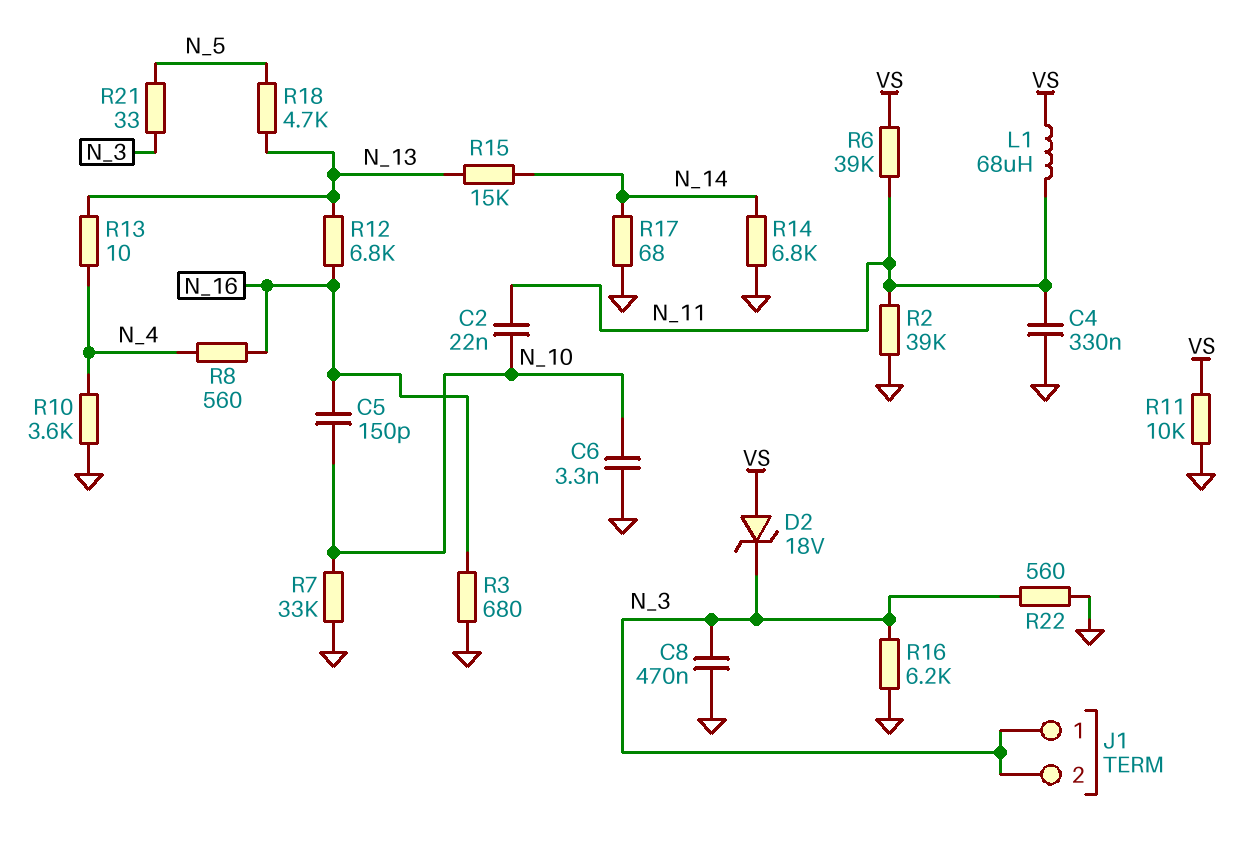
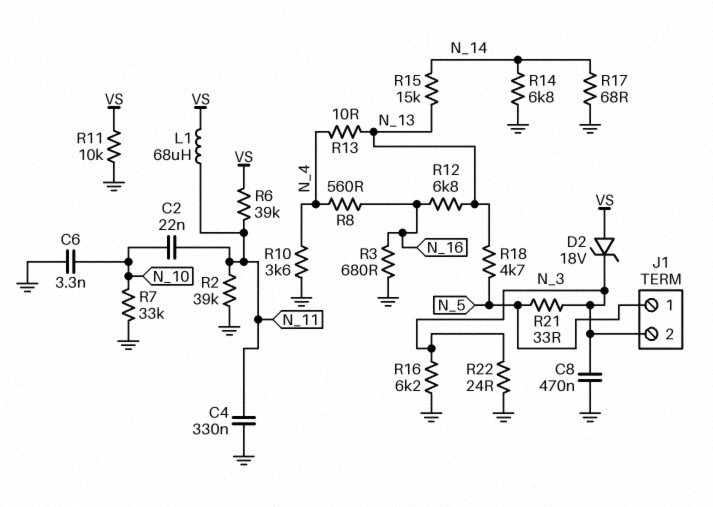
C5: 150pF (N_10, N_16) -> none
J1 pin 1: N_3 -> N_5
R22: 560 (GND, N_3) -> 24 (GND, N_3)

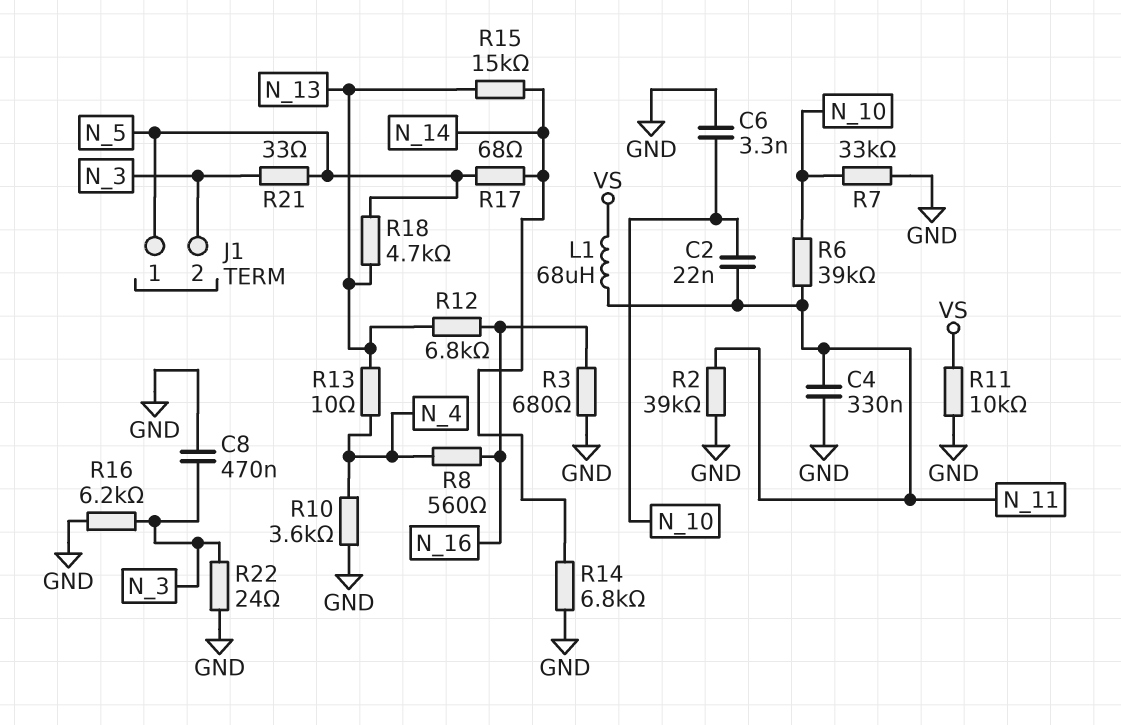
D2: zener 18V (A VS, K N_3) -> none
R6: 39k (N_11, VS) -> 39k (N_10, N_11)
R17: 68 (GND, N_14) -> 68 (N_5, N_14)

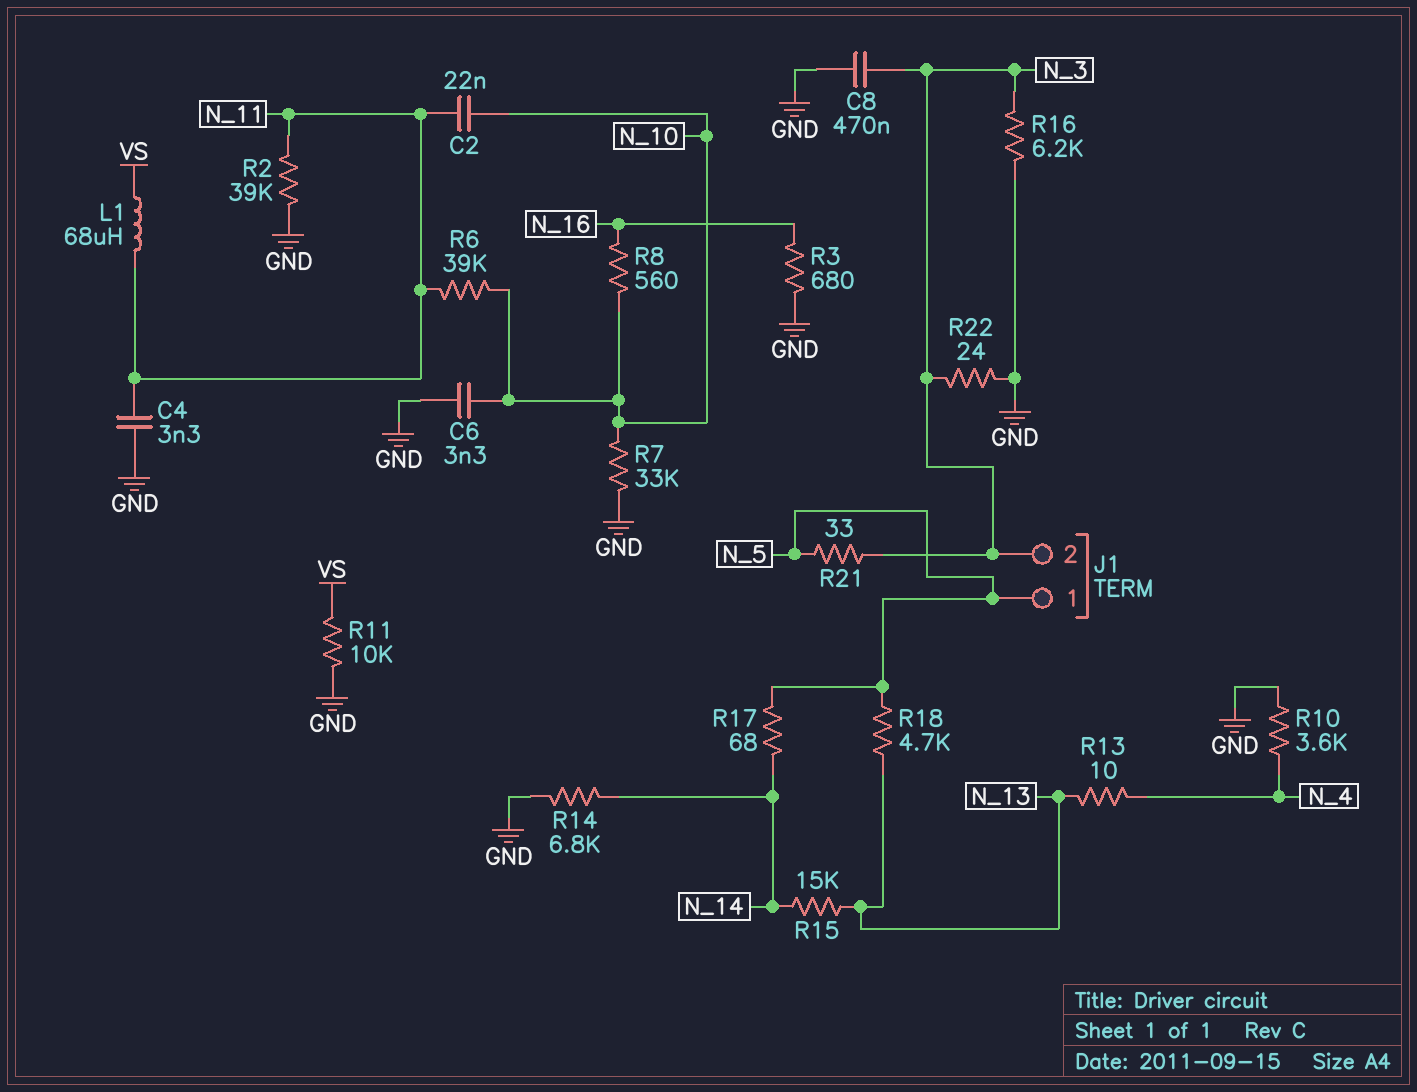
C4: 330nF (GND, N_11) -> 3.3nF (GND, N_11)
R8: 560 (N_4, N_16) -> 560 (N_10, N_16)
R12: 6.8k (N_13, N_16) -> none

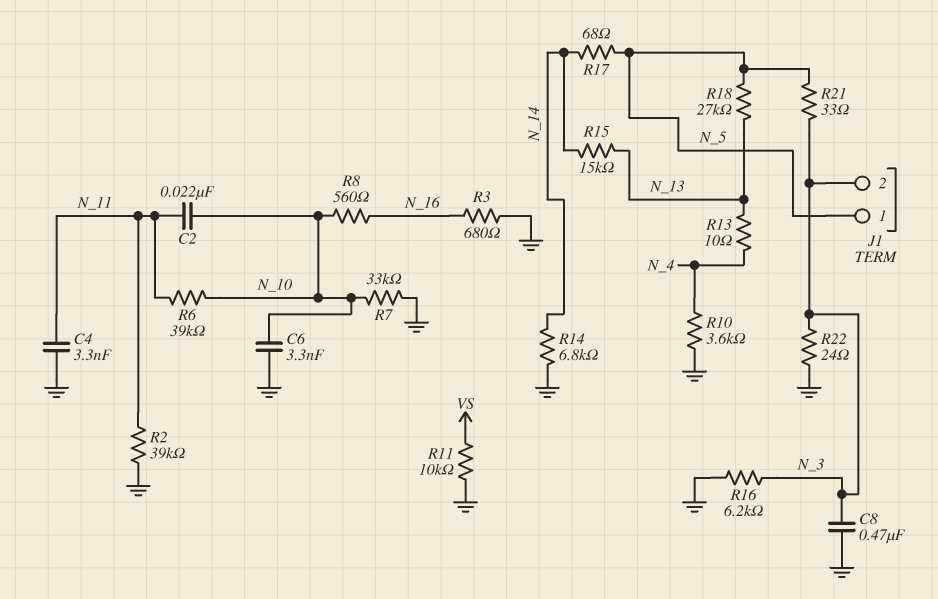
L1: 68uH (N_11, VS) -> none
R18: 4.7k (N_5, N_13) -> 27k (N_5, N_13)

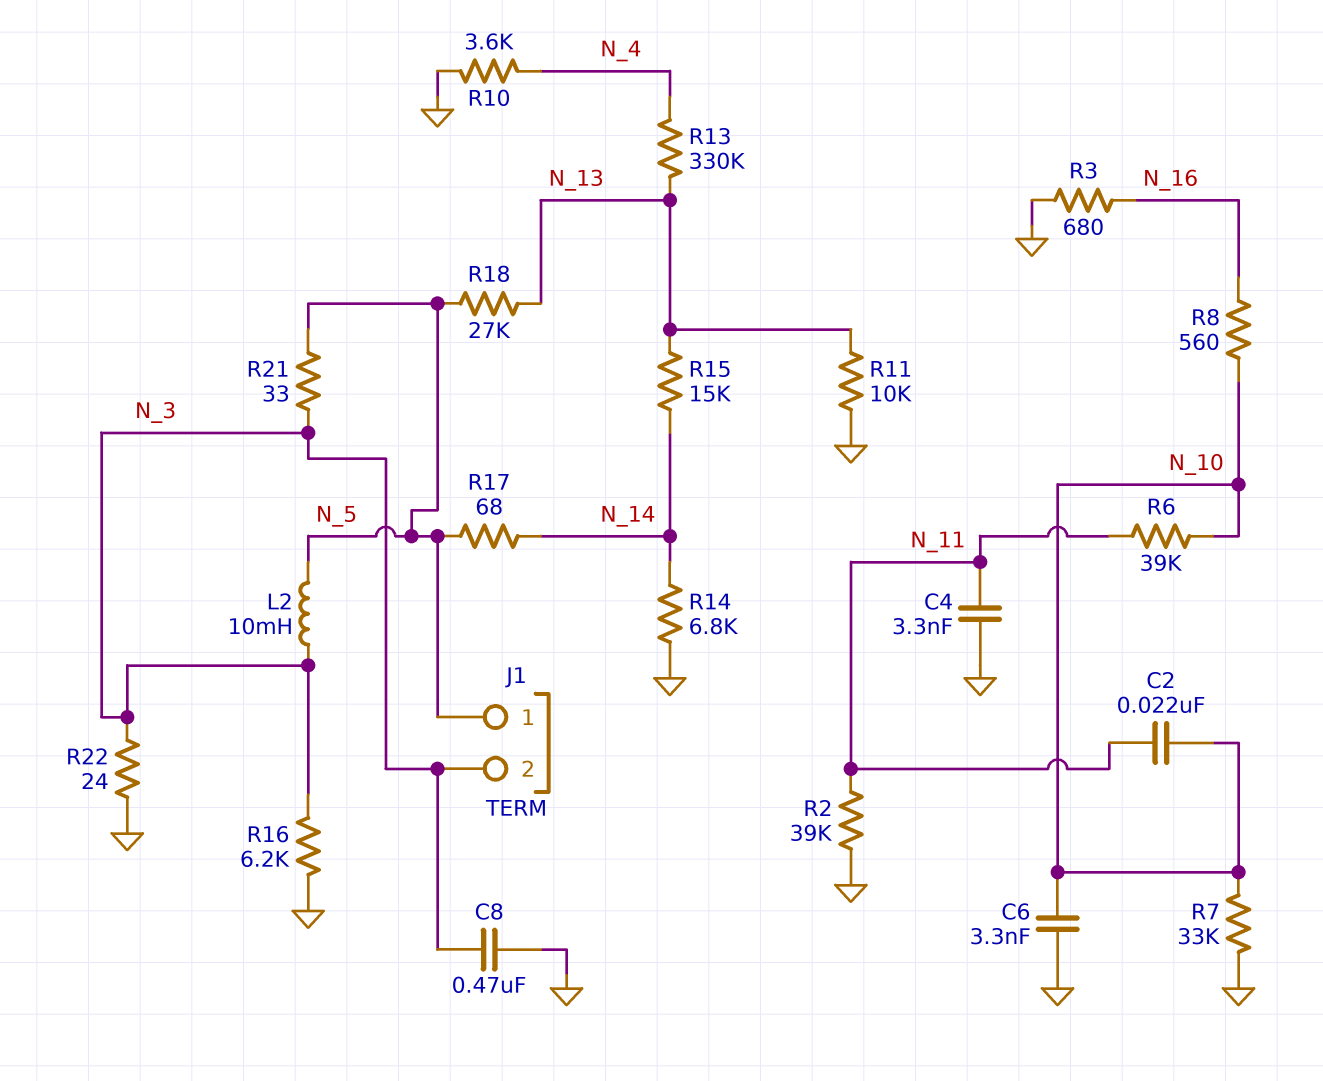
L2: none -> 10mH (N_3, N_5)
R11: 10k (GND, VS) -> 10k (GND, N_13)
R13: 10 (N_4, N_13) -> 330k (N_4, N_13)

